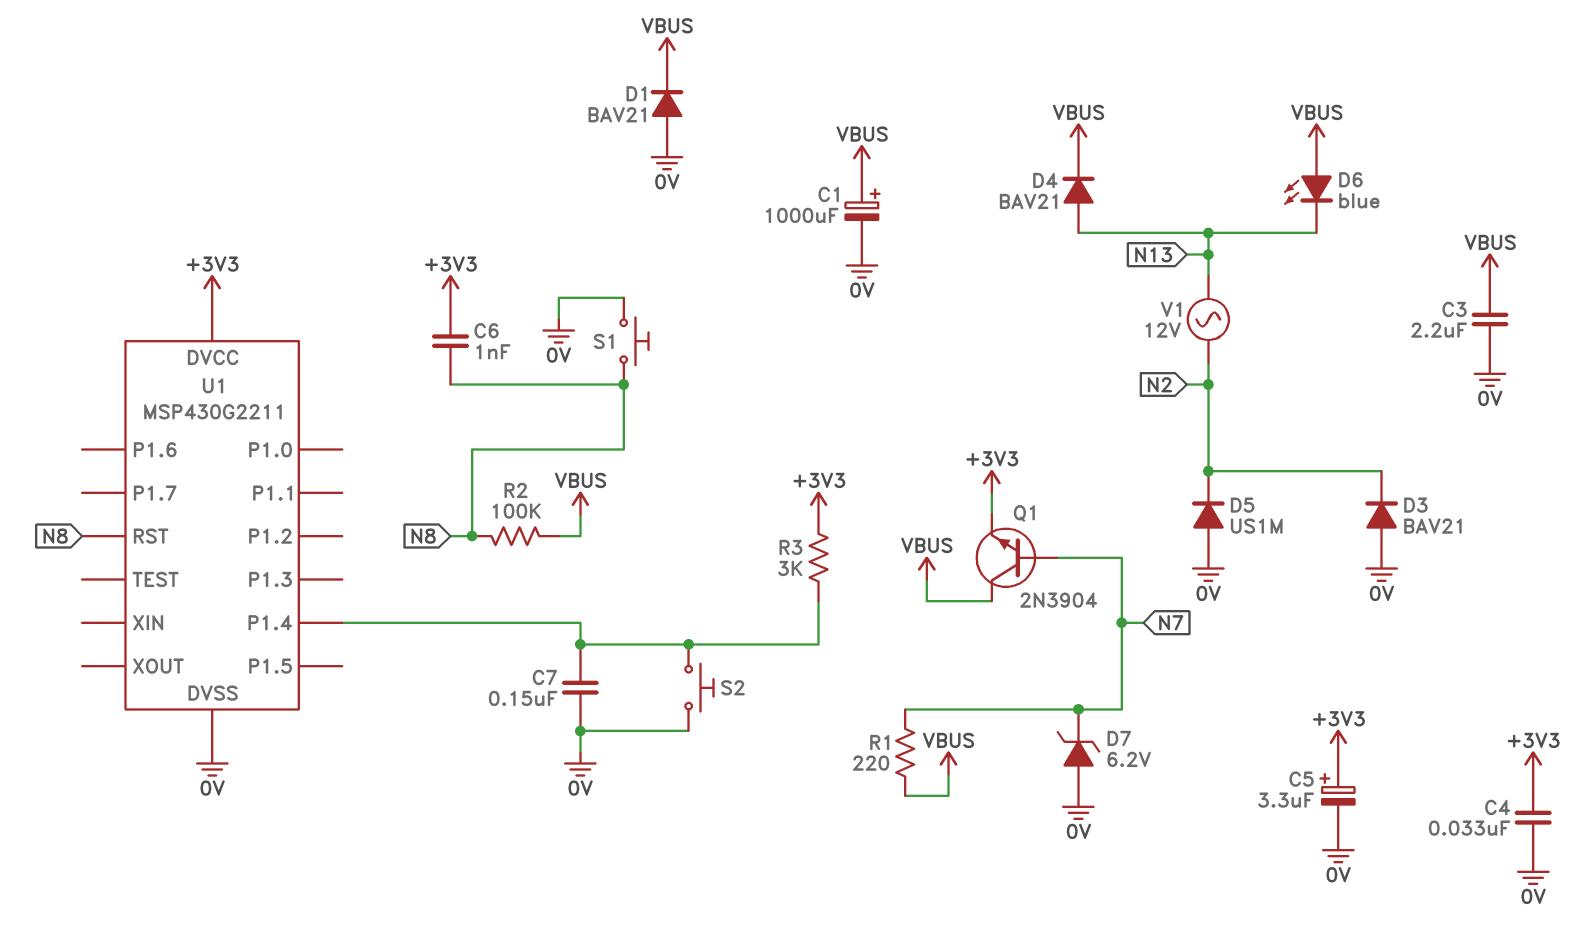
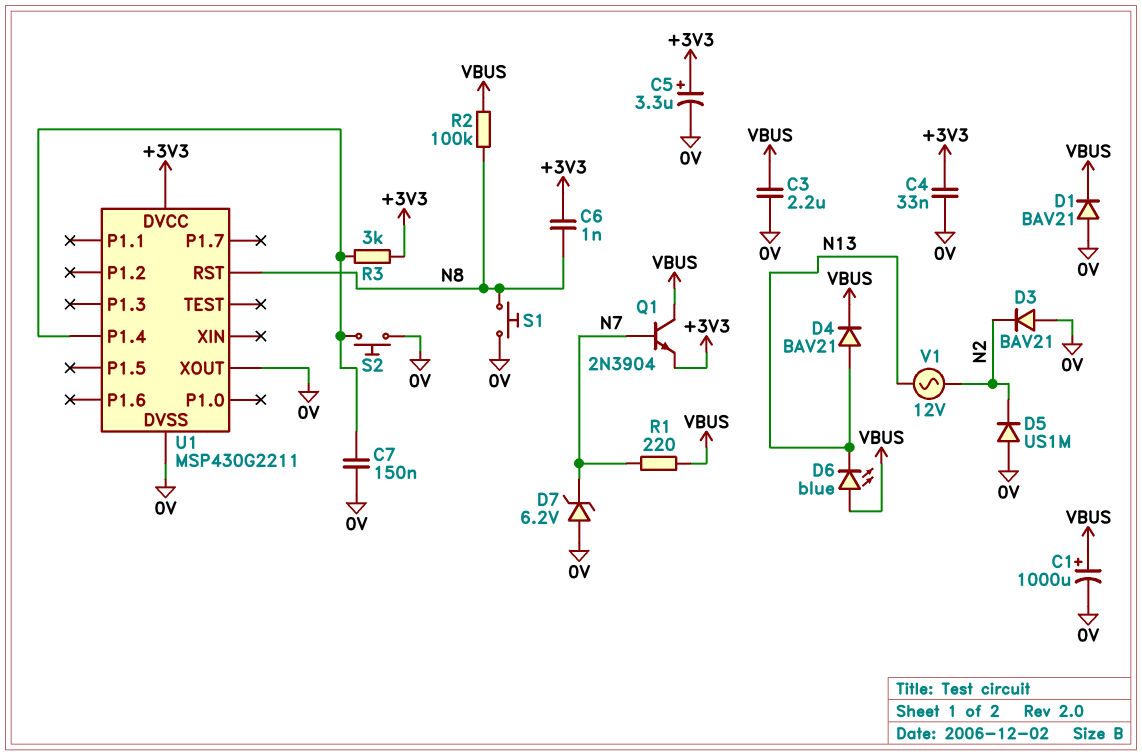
U1 pin XOUT: none -> 0V

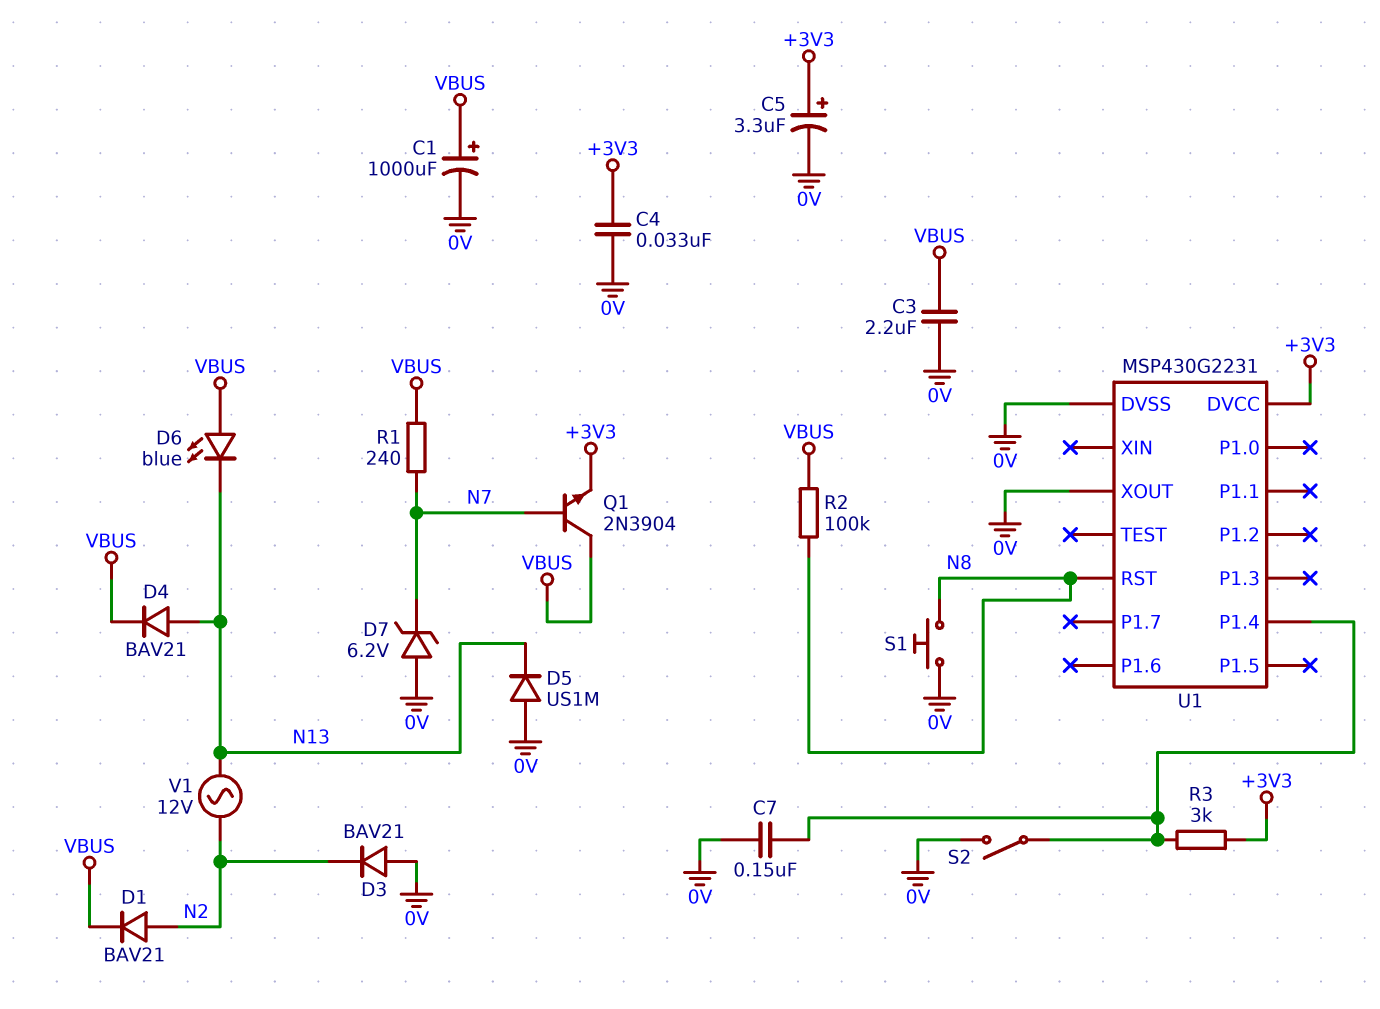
C6: 1nF (+3V3, N8) -> none
D1: diode BAV21 (A 0V, K VBUS) -> diode BAV21 (A N2, K VBUS)
D5: diode US1M (A 0V, K N2) -> diode US1M (A 0V, K N13)
R1: 220 (N7, VBUS) -> 240 (N7, VBUS)
S2: button (0V, U1/P1.4) -> switch (0V, U1/P1.4)
U1: MSP430G2211 -> MSP430G2231

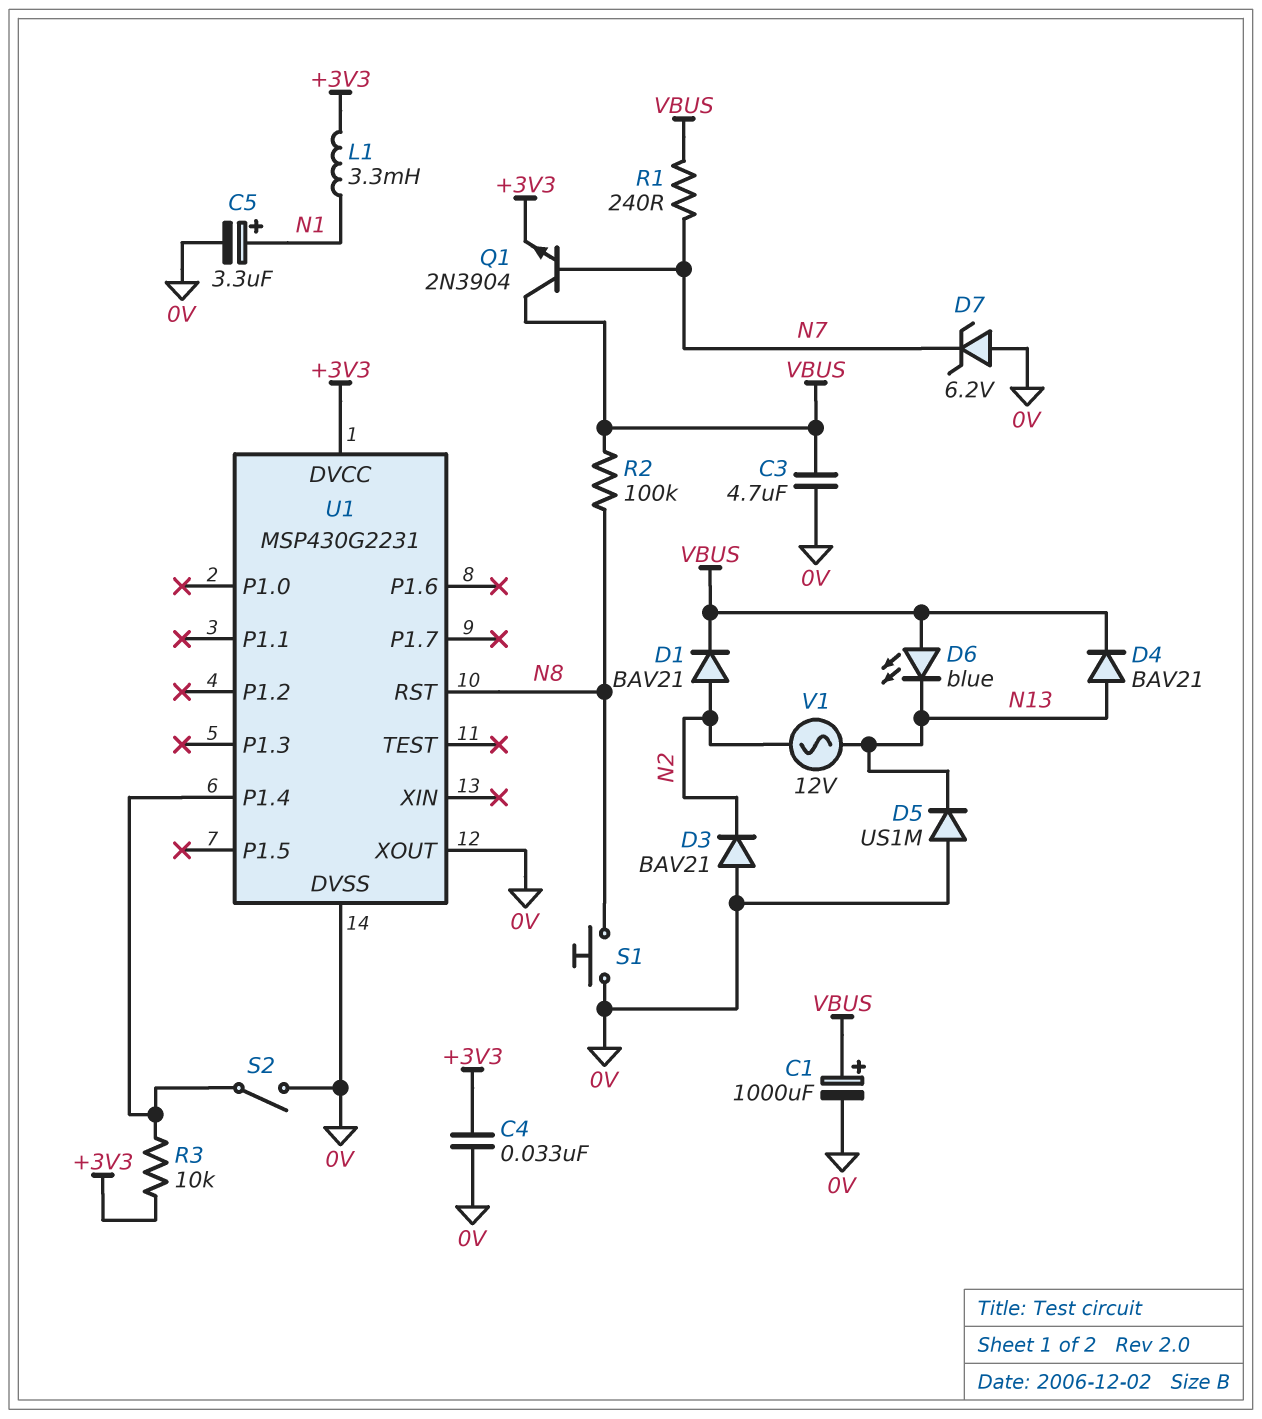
C3: 2.2uF (0V, VBUS) -> 4.7uF (0V, VBUS)
C5: 3.3uF (plus +3V3, minus 0V) -> 3.3uF (plus N1, minus 0V)
C7: 150nF (0V, U1/P1.4) -> none
L1: none -> 3.3mH (+3V3, N1)
R3: 3k (+3V3, U1/P1.4) -> 10k (+3V3, U1/P1.4)

